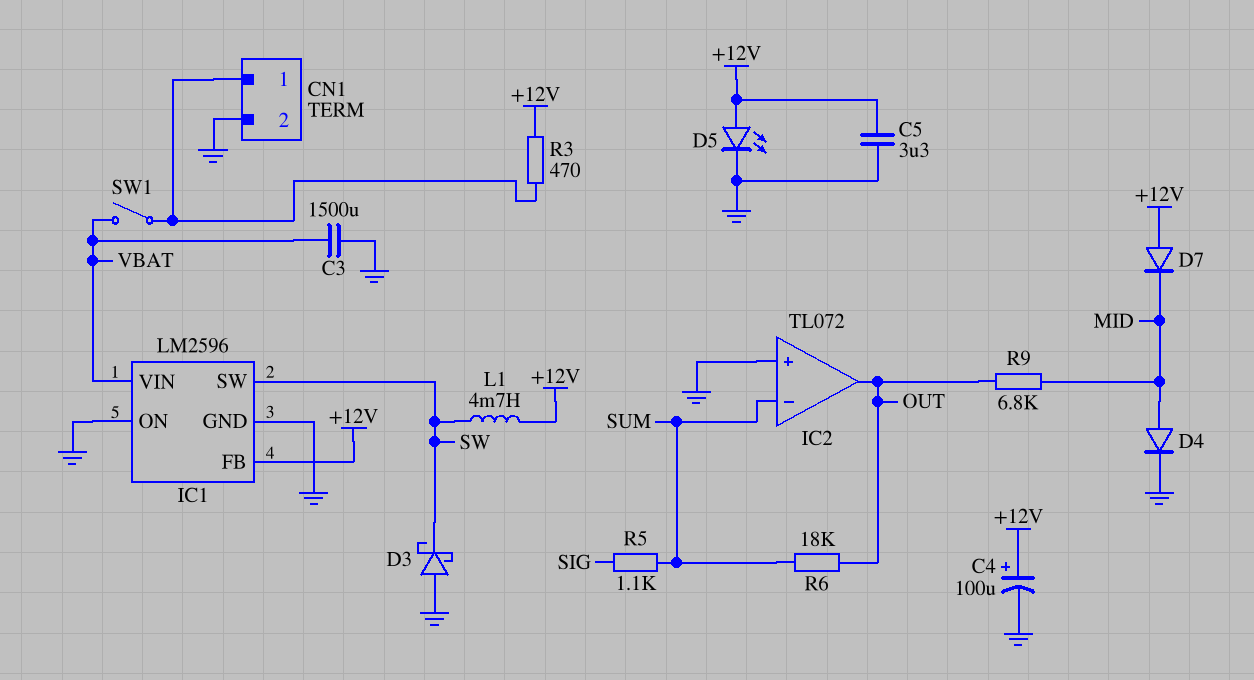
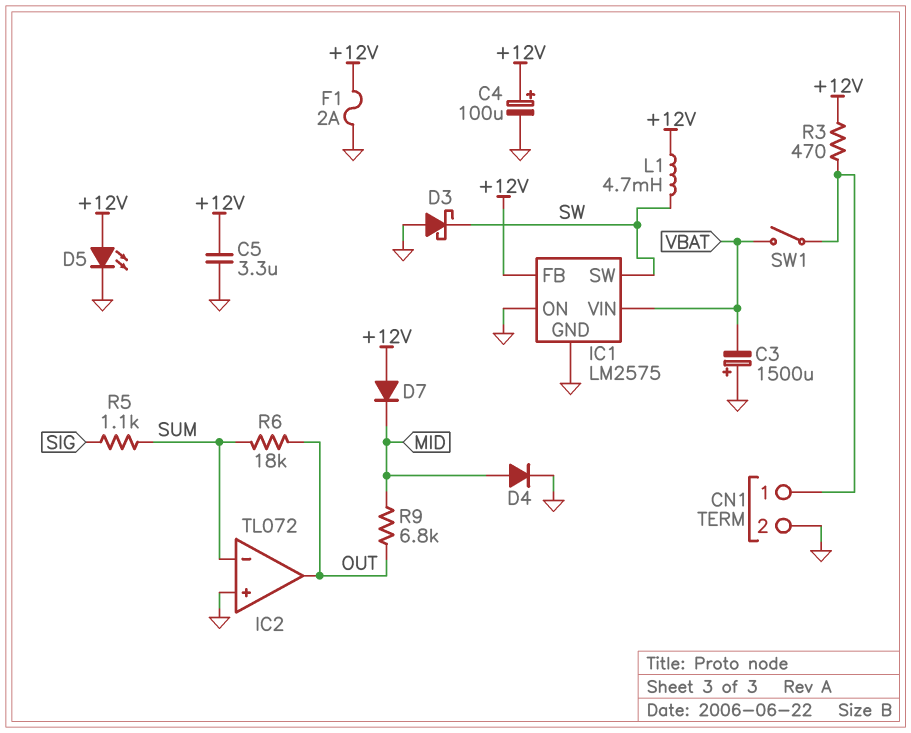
C3: 1500uF (GND, VBAT) -> 1500uF (plus GND, minus VBAT)
F1: none -> 2A (+12V, GND)
IC1: LM2596 -> LM2575

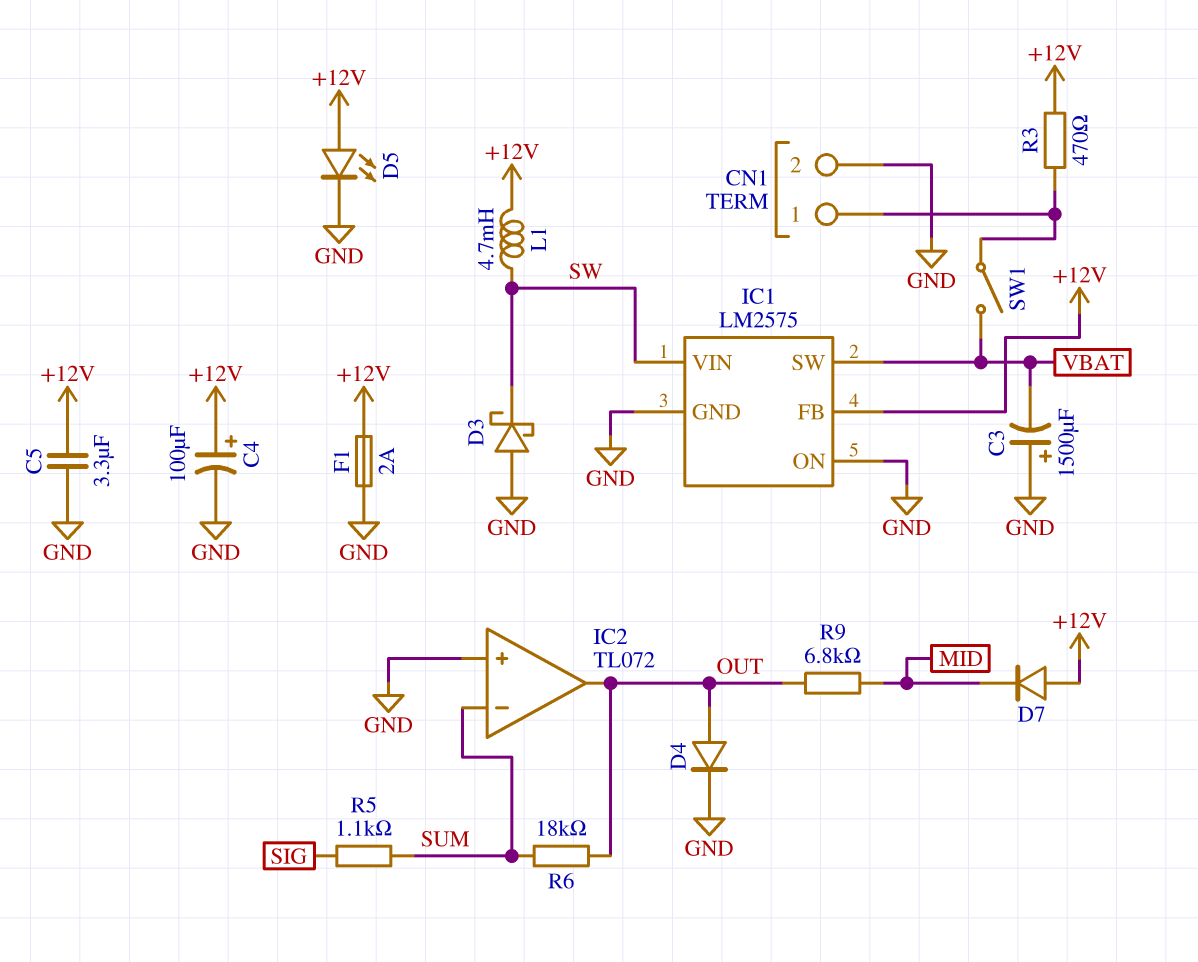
D4: diode (A MID, K GND) -> diode (A OUT, K GND)
IC1 pin SW: SW -> VBAT
IC1 pin VIN: VBAT -> SW

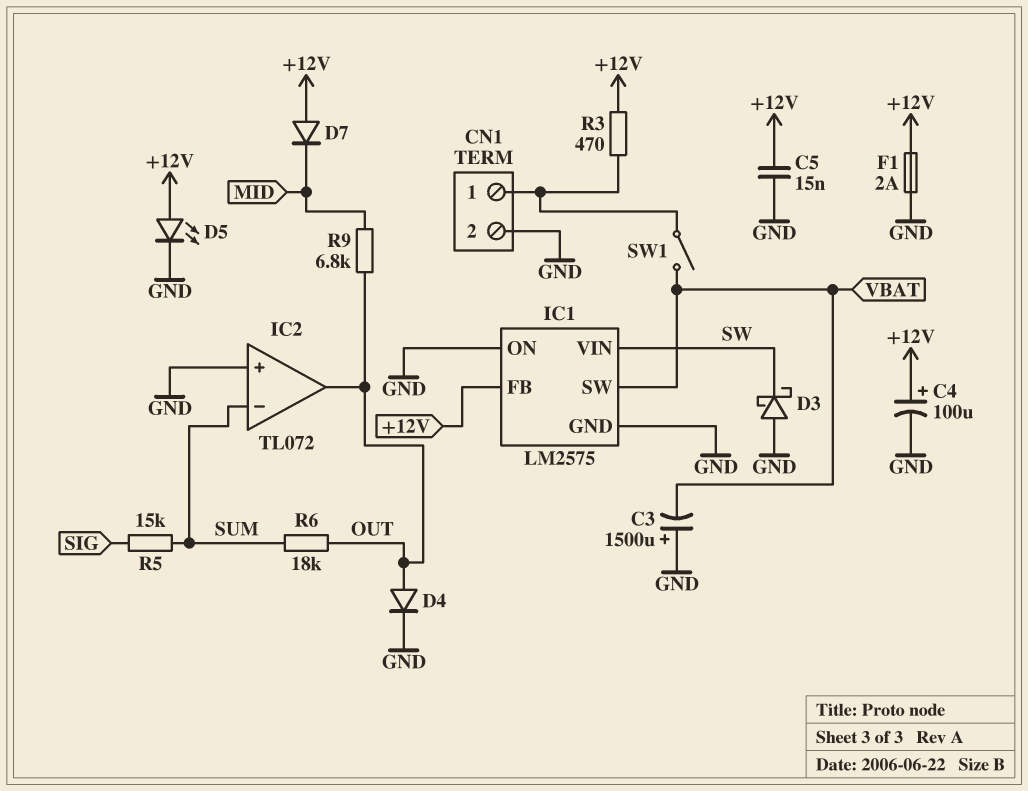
C5: 3.3uF (+12V, GND) -> 15nF (+12V, GND)
L1: 4.7mH (+12V, SW) -> none
R5: 1.1k (SIG, SUM) -> 15k (SIG, SUM)

